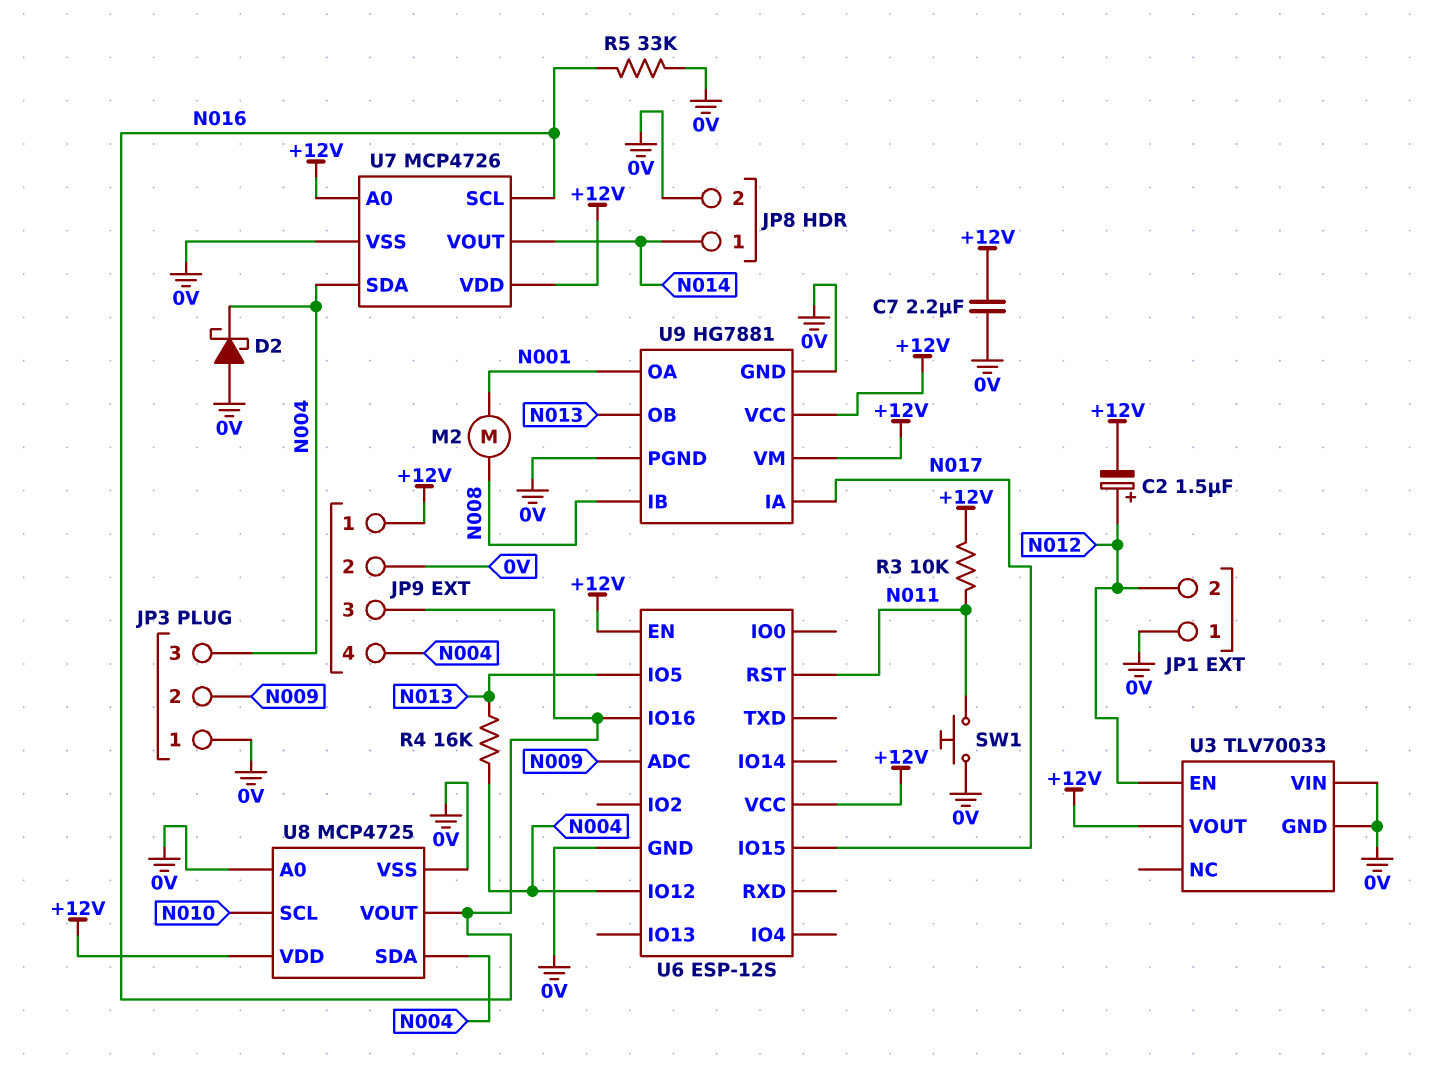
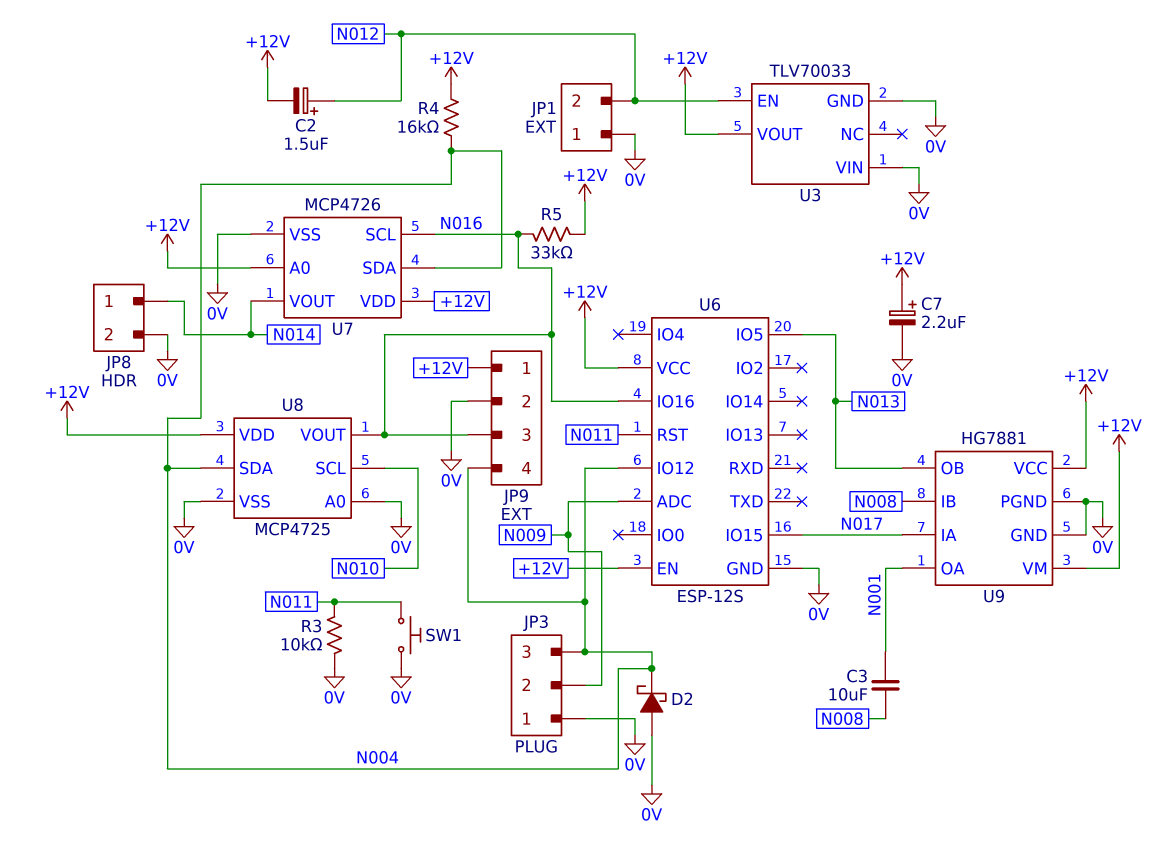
C3: none -> 10uF (N001, N008)
C7: 2.2uF (+12V, 0V) -> 2.2uF (plus +12V, minus 0V)
M2: motor (N001, N008) -> none
R3: 10k (+12V, N011) -> 10k (0V, N011)
R4: 16k (N004, N013) -> 16k (+12V, N004)
R5: 33k (0V, N016) -> 33k (+12V, N016)

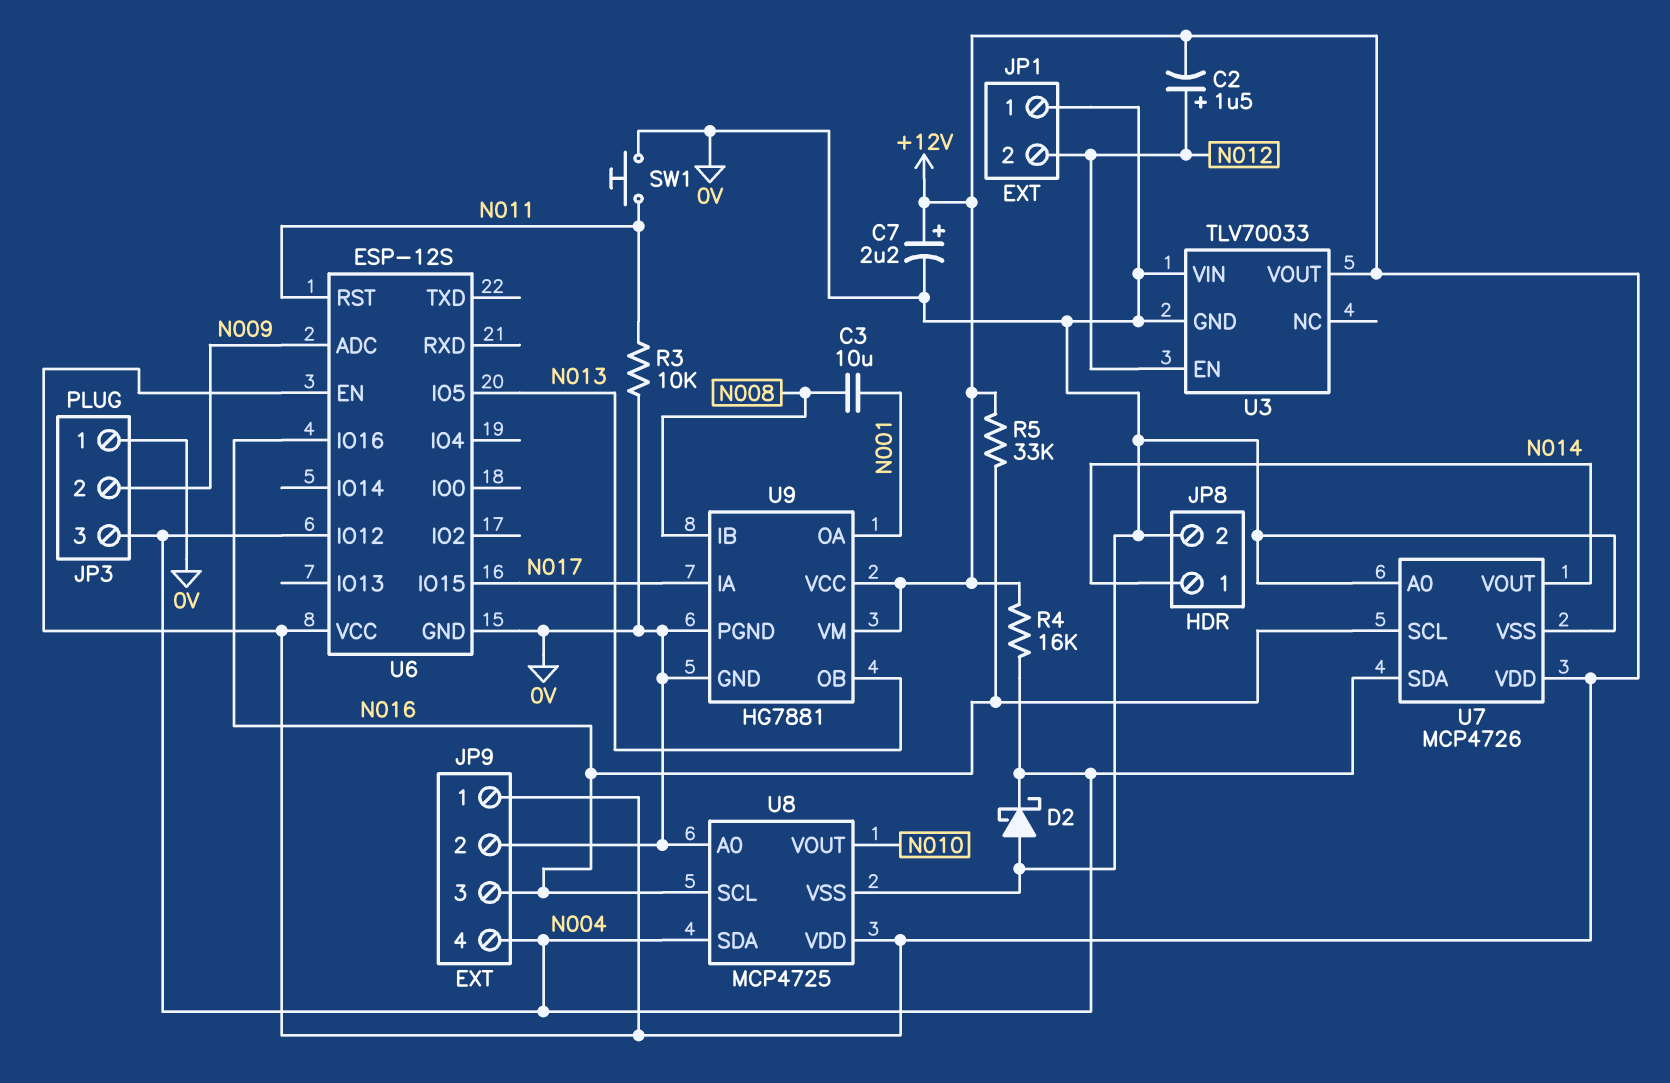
U7 pin A0: +12V -> 0V
U8 pin SCL: N010 -> N016
U8 pin VOUT: N016 -> N010

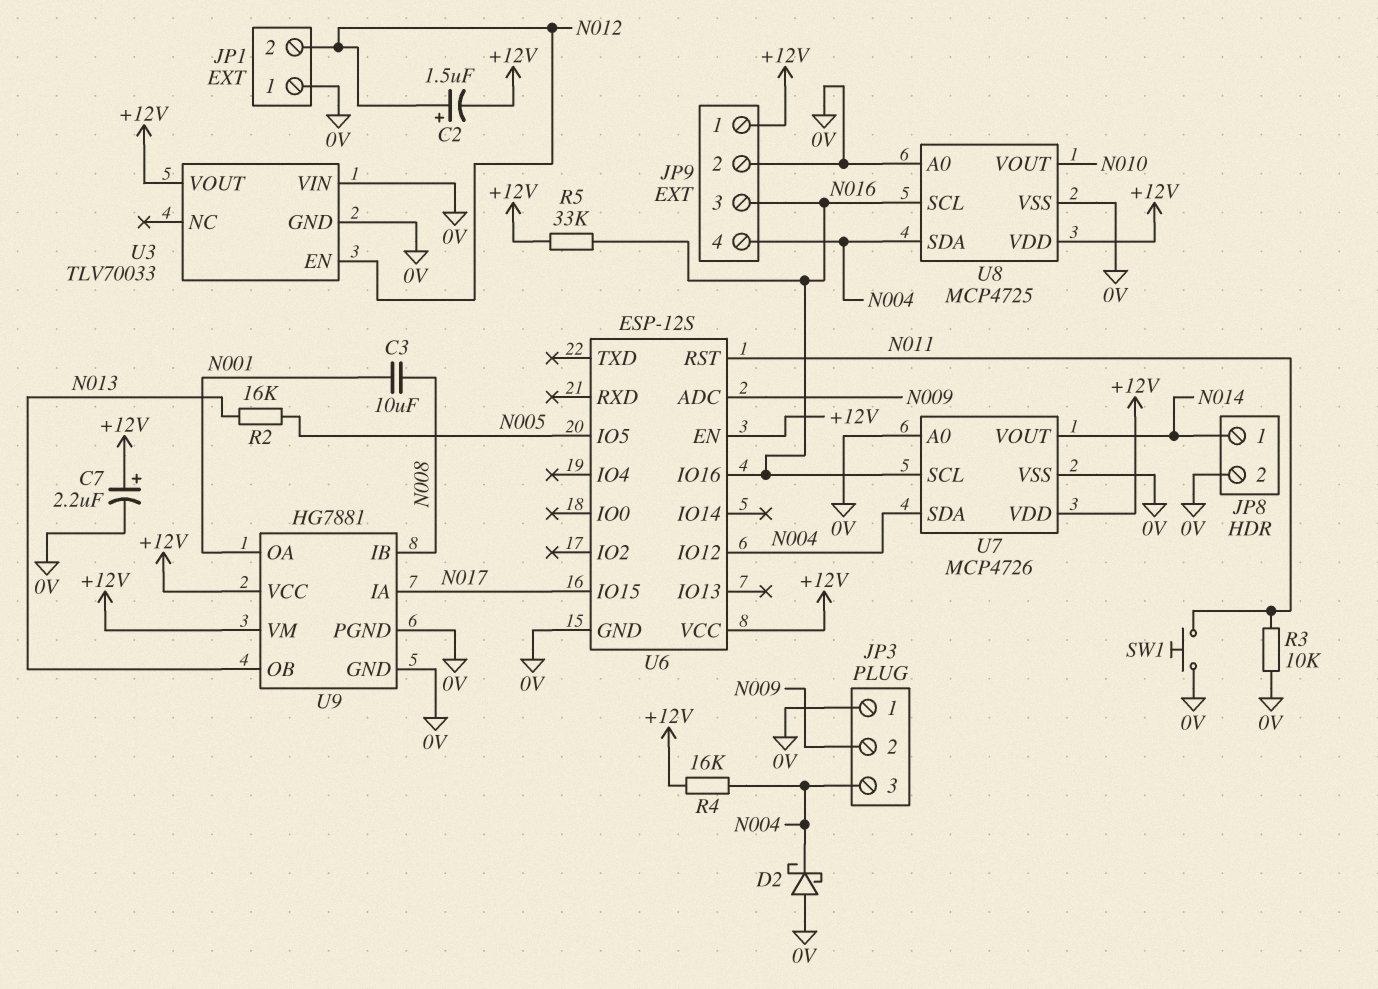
R2: none -> 16k (N005, N013)
U6 pin IO5: N013 -> N005

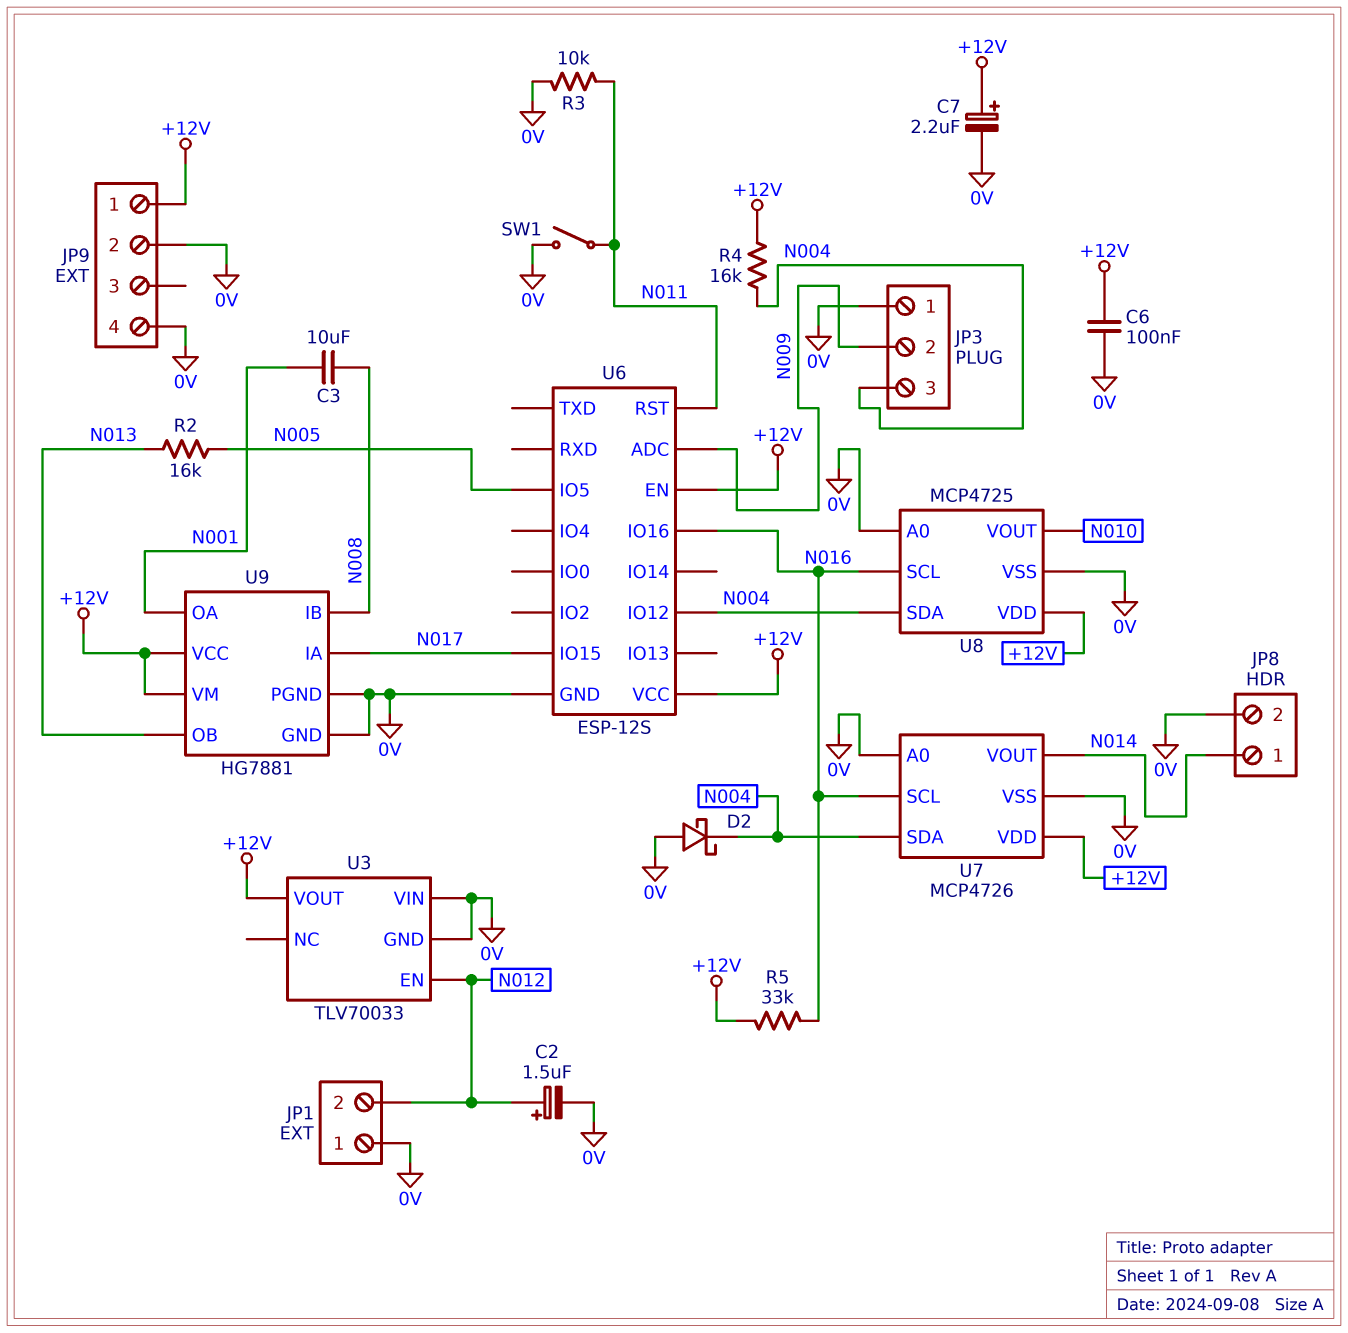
C2: 1.5uF (plus N012, minus +12V) -> 1.5uF (plus N012, minus 0V)
C6: none -> 100nF (+12V, 0V)
JP9 pin 3: N016 -> none
JP9 pin 4: N004 -> 0V
SW1: button (0V, N011) -> switch (0V, N011)

